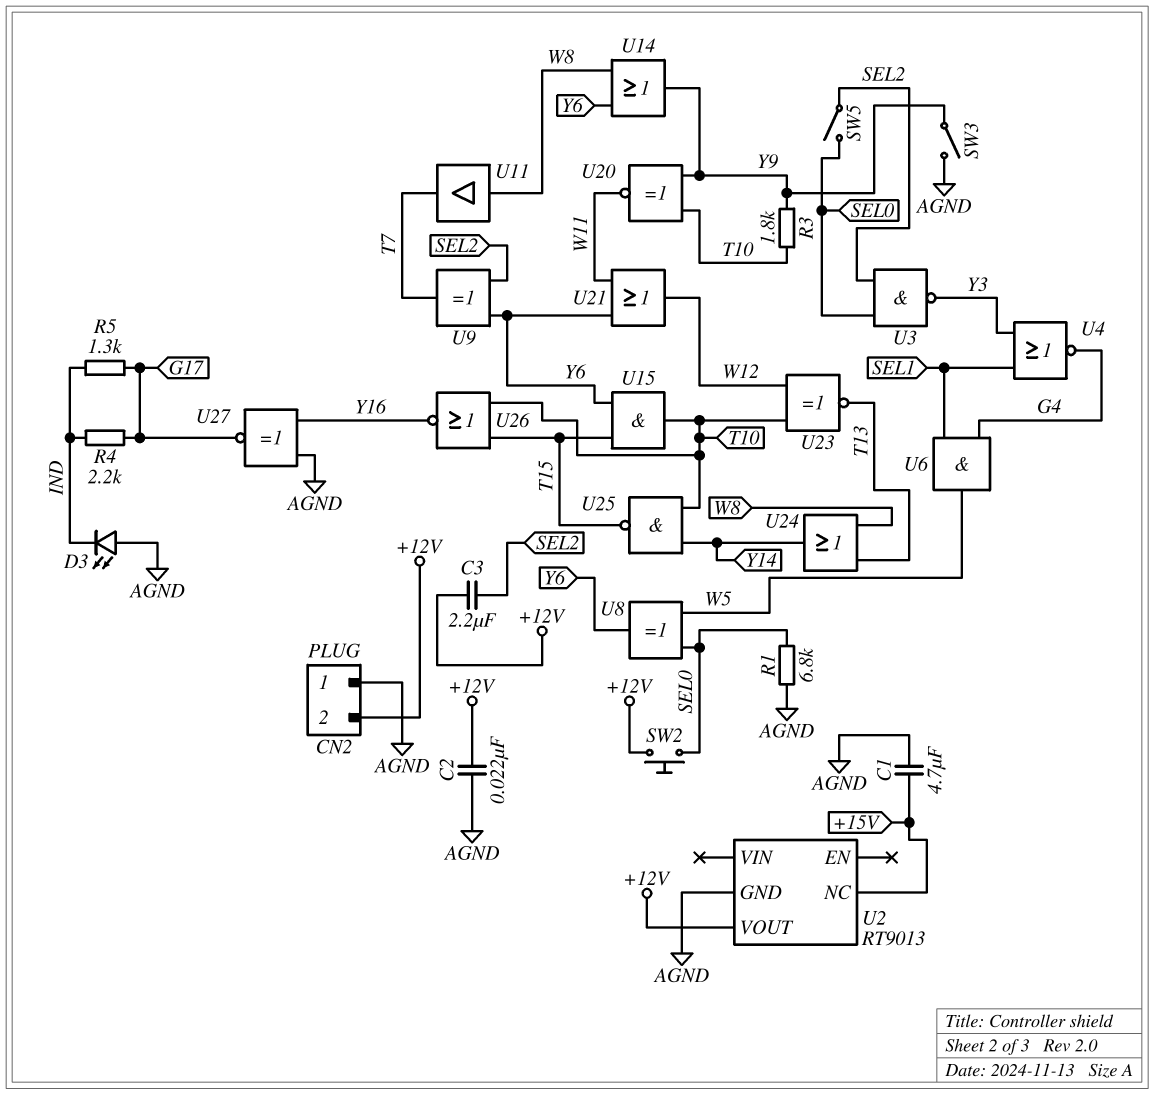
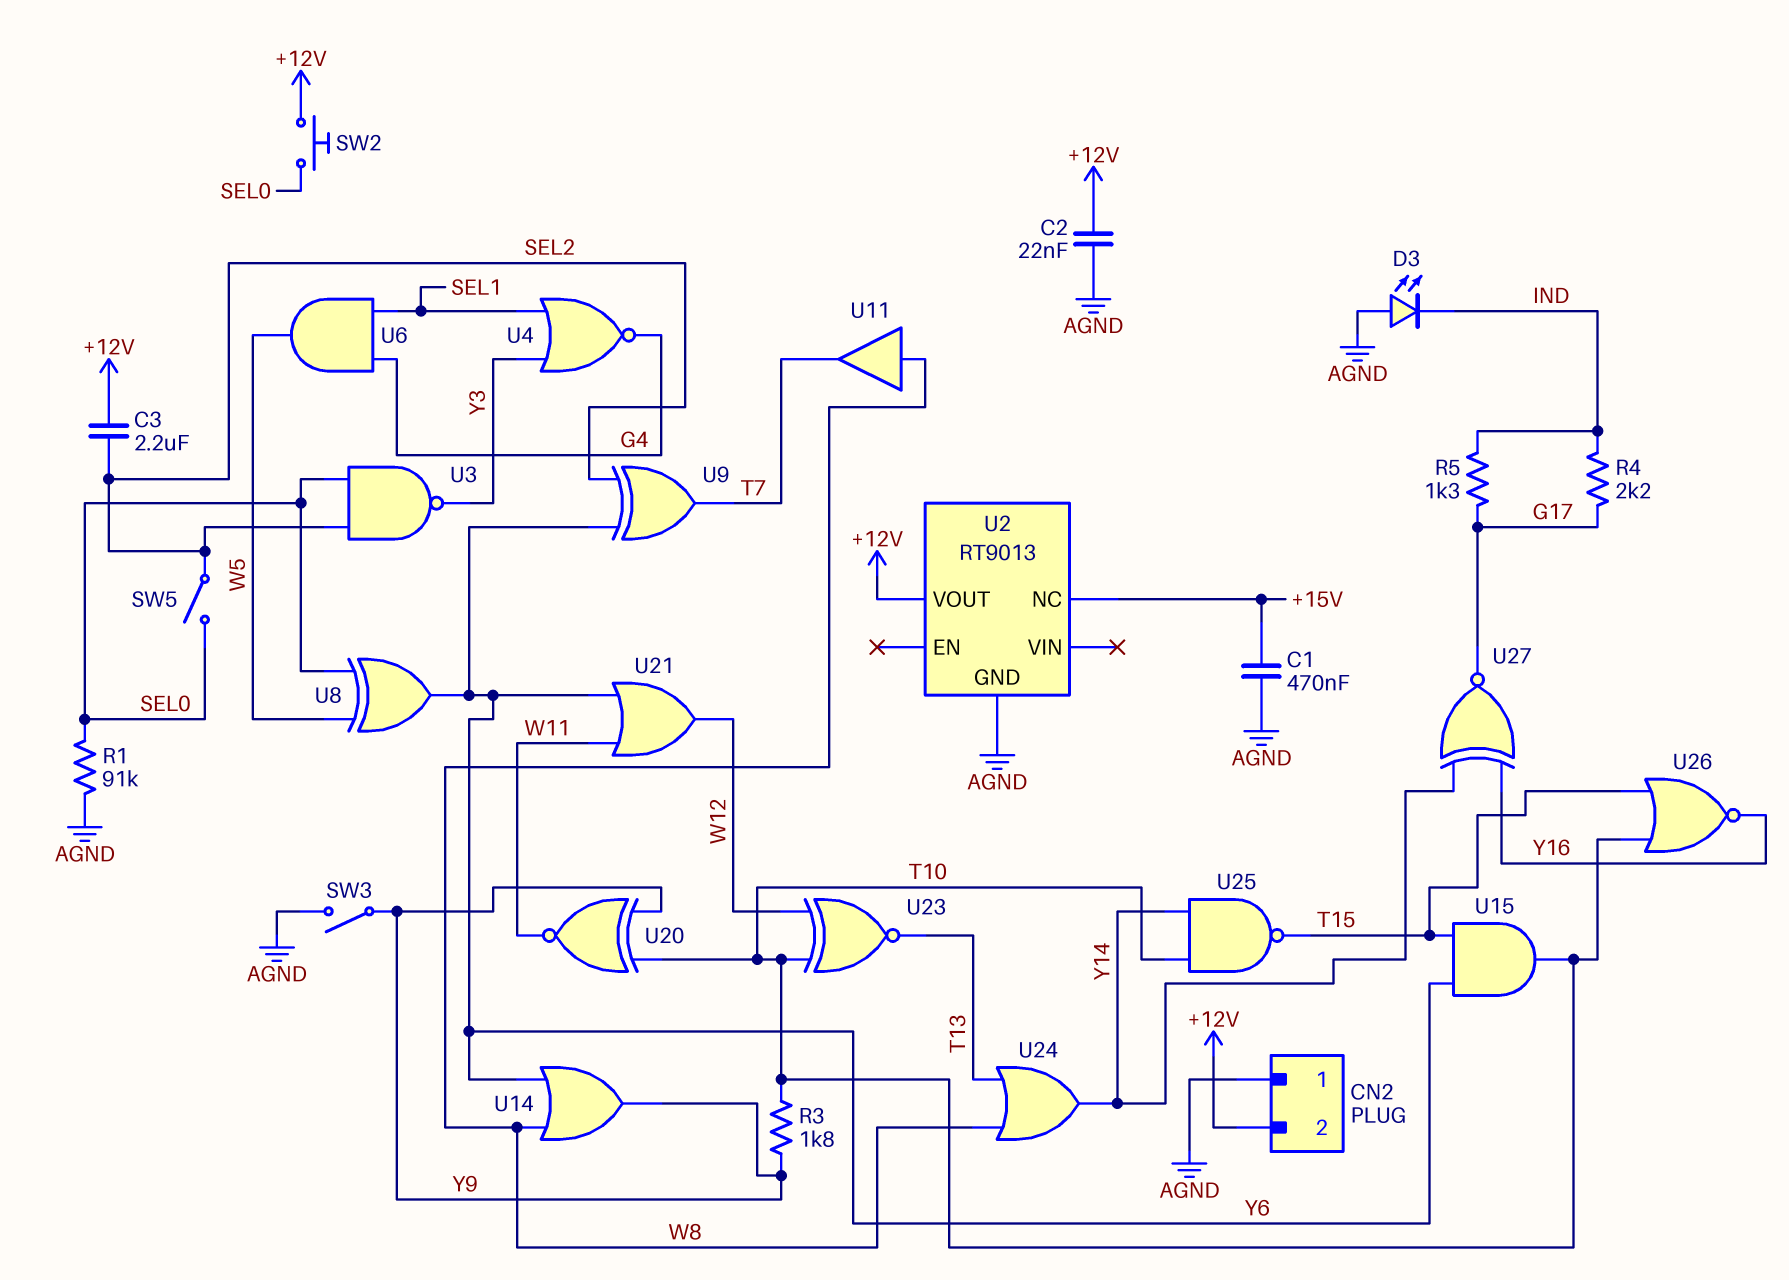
C1: 4.7uF (+15V, AGND) -> 470nF (+15V, AGND)
R1: 6.8k (AGND, SEL0) -> 91k (AGND, SEL0)
U27: XNOR (in AGND, in Y16, out G17) -> XNOR (in Y14, in Y16, out G17)

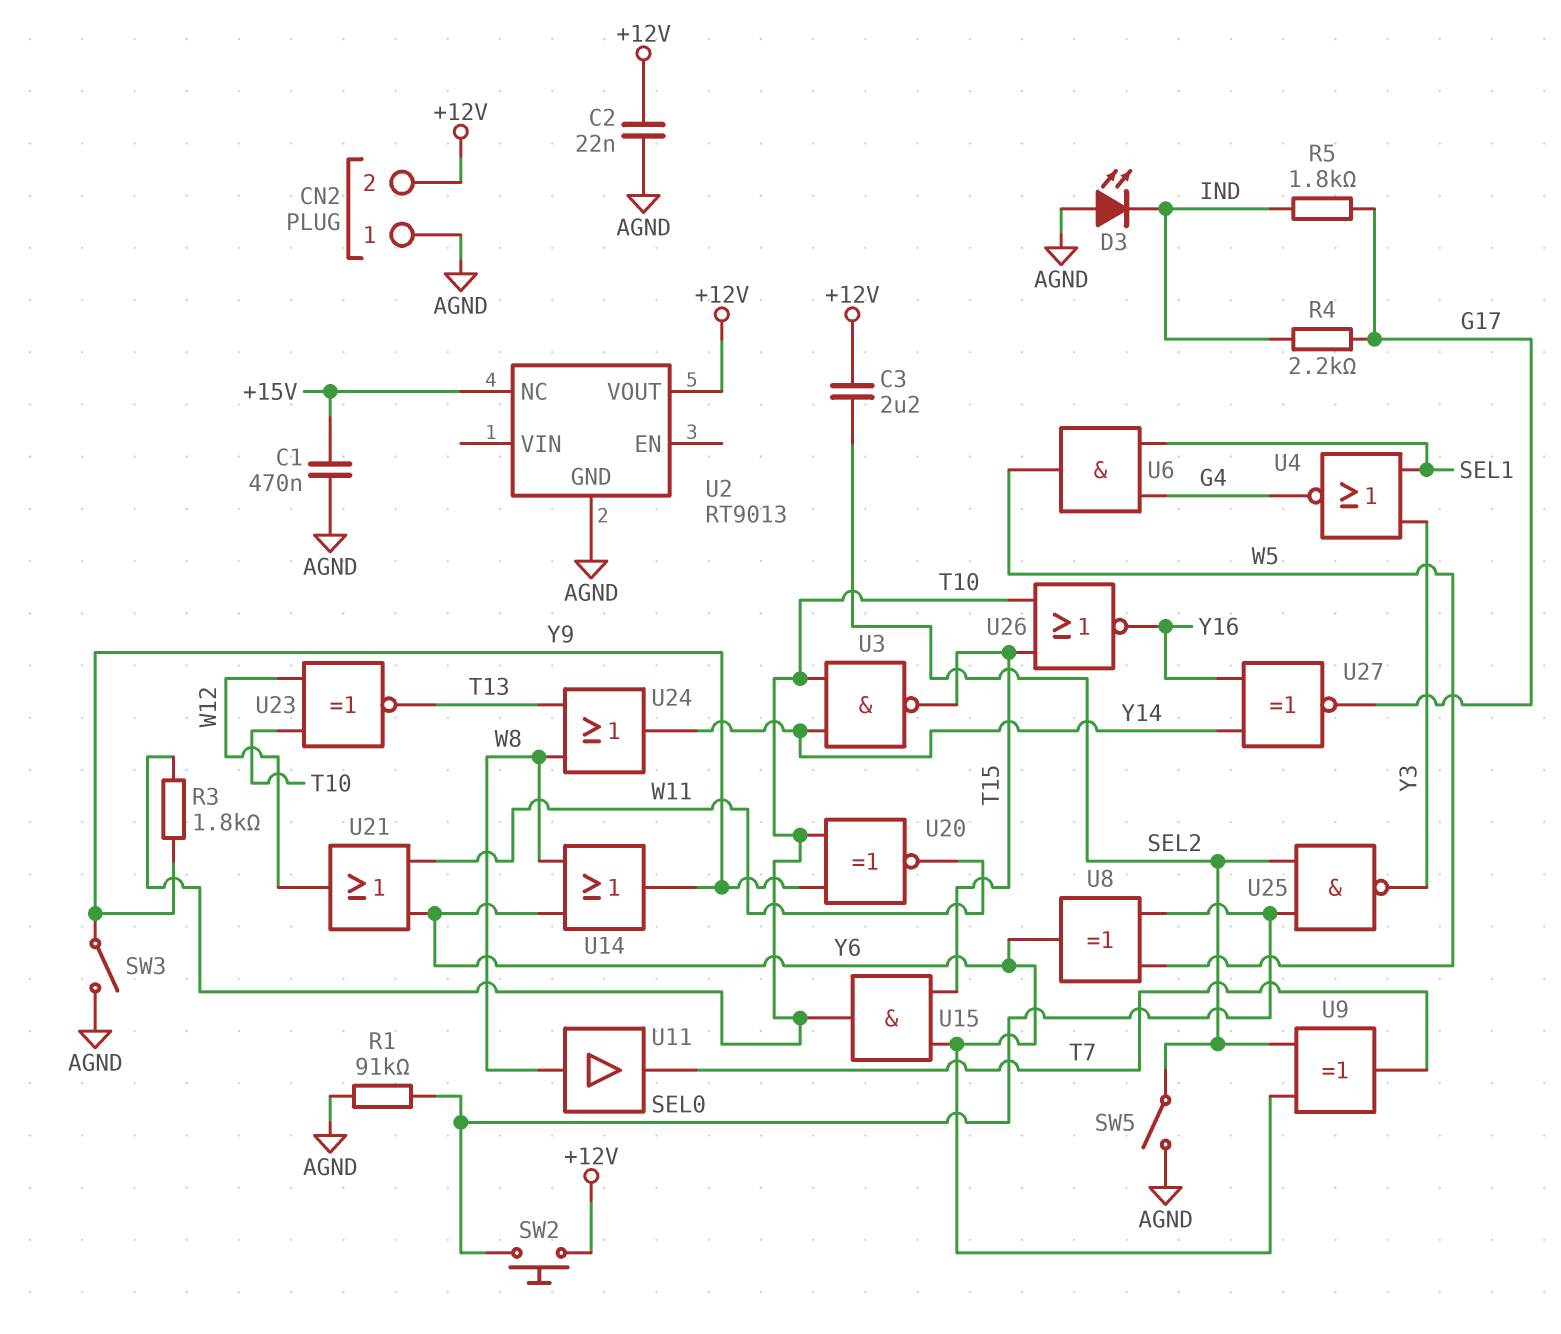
R5: 1.3k (G17, IND) -> 1.8k (G17, IND)
SW5: switch (SEL0, SEL2) -> switch (AGND, SEL2)
U3: NAND (in SEL0, in SEL2, out Y3) -> NAND (in T10, in Y14, out T15)
U25: NAND (in T10, in Y14, out T15) -> NAND (in SEL0, in SEL2, out Y3)

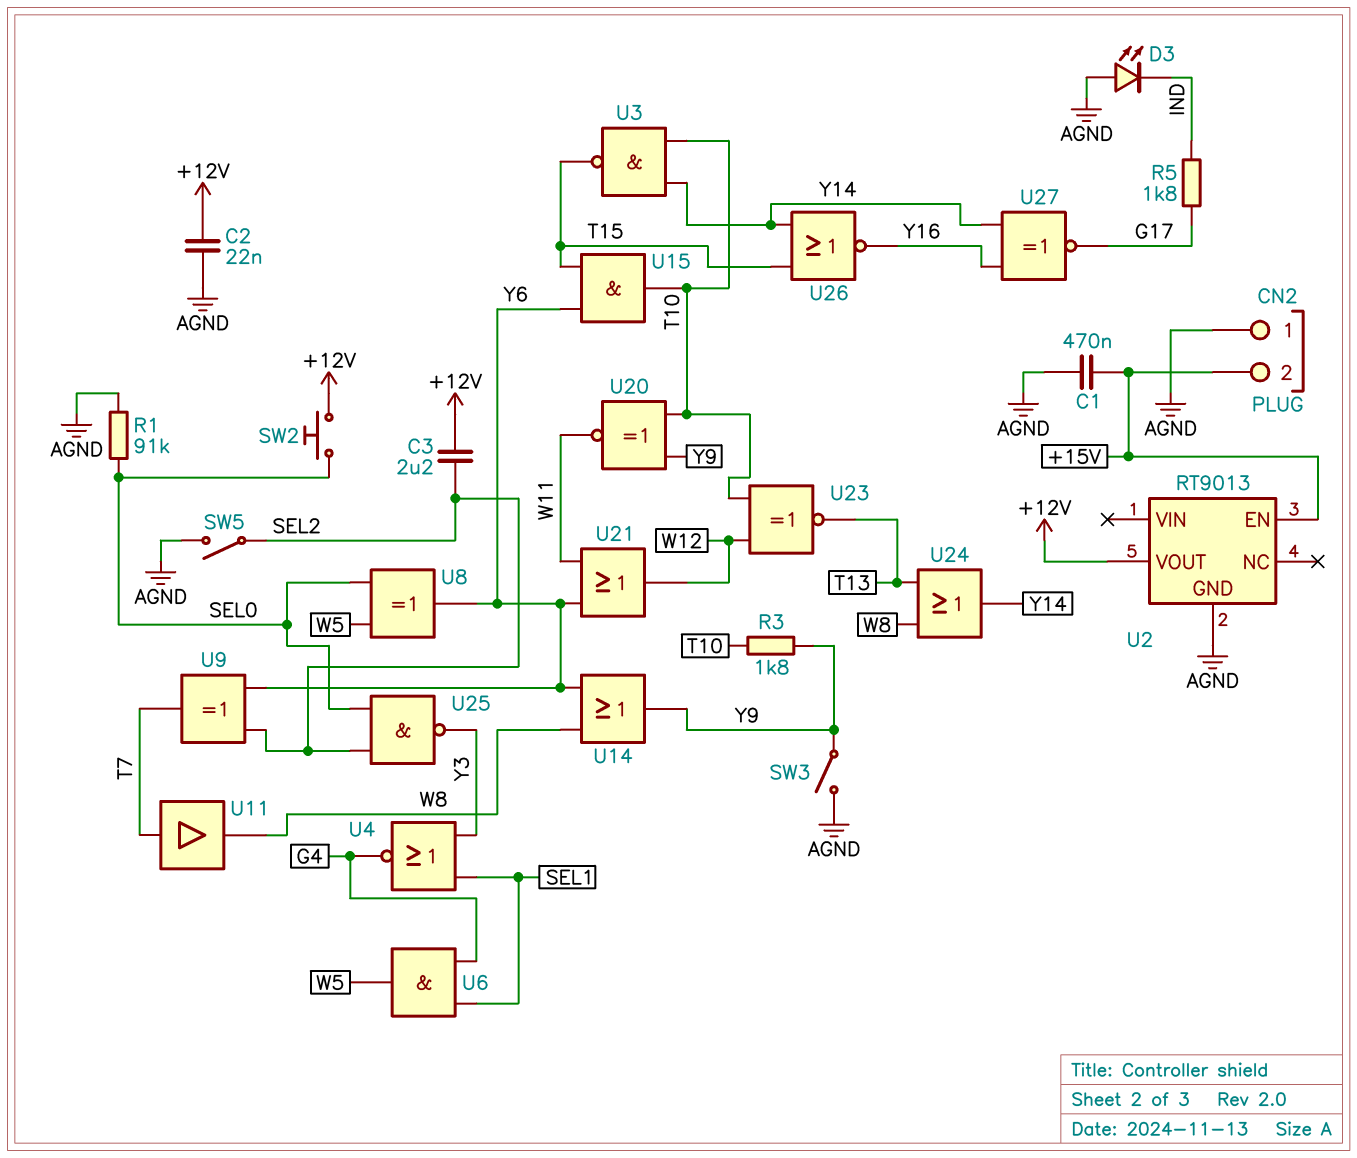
CN2 pin 2: +12V -> +15V
R4: 2.2k (G17, IND) -> none
U2 pin EN: none -> +15V
U2 pin NC: +15V -> none
U11: buffer (in W8, out T7) -> buffer (in T7, out W8)
U26: NOR (in T10, in T15, out Y16) -> NOR (in T15, in Y14, out Y16)

